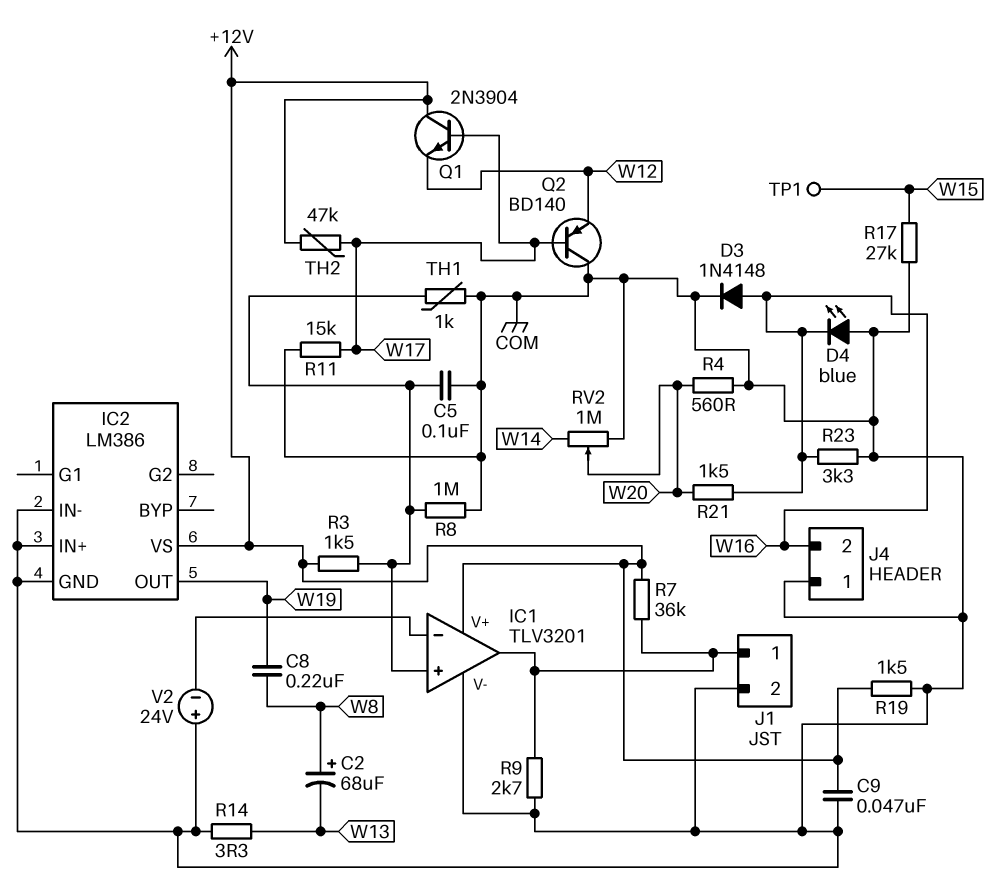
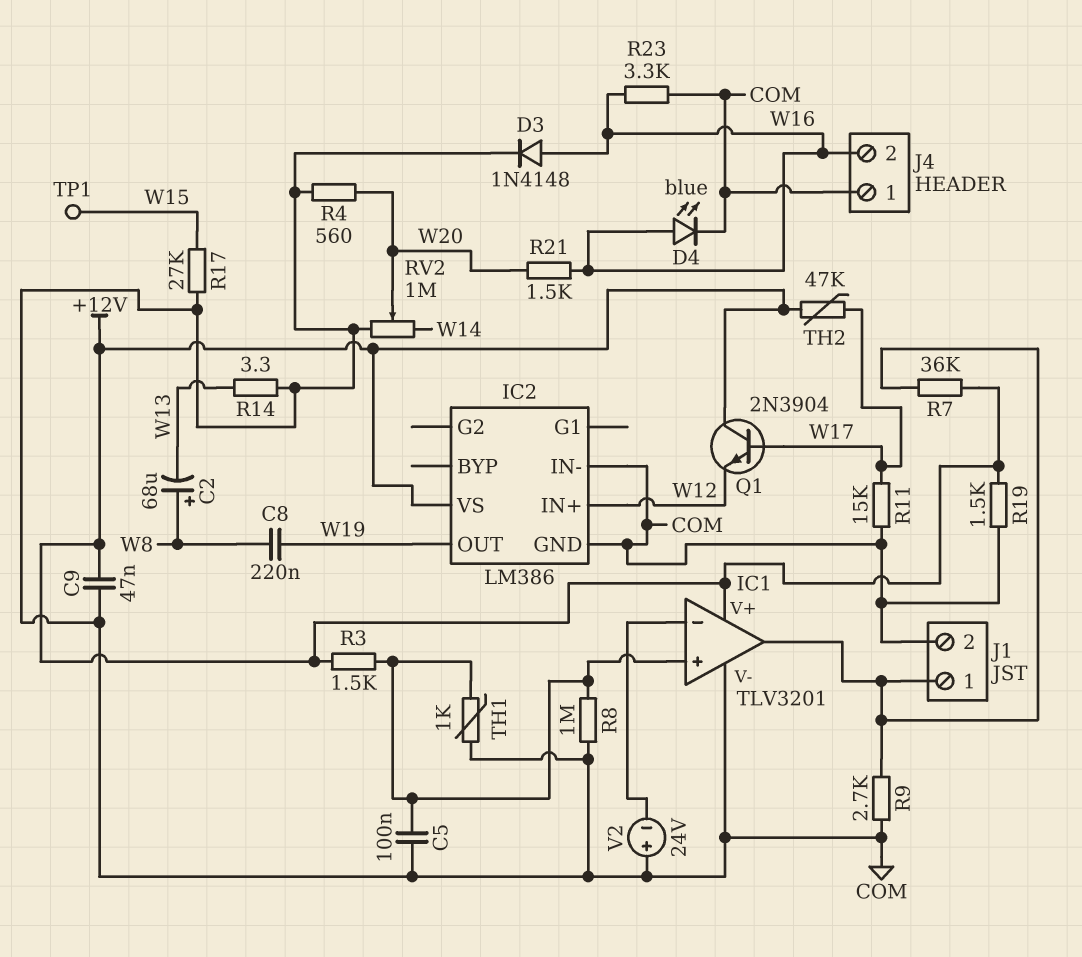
D4: LED blue (A COM, K W16) -> LED blue (A W16, K COM)
IC2 pin IN+: COM -> W12
Q2: PNP BD140 (B W17, C COM, E W12) -> none

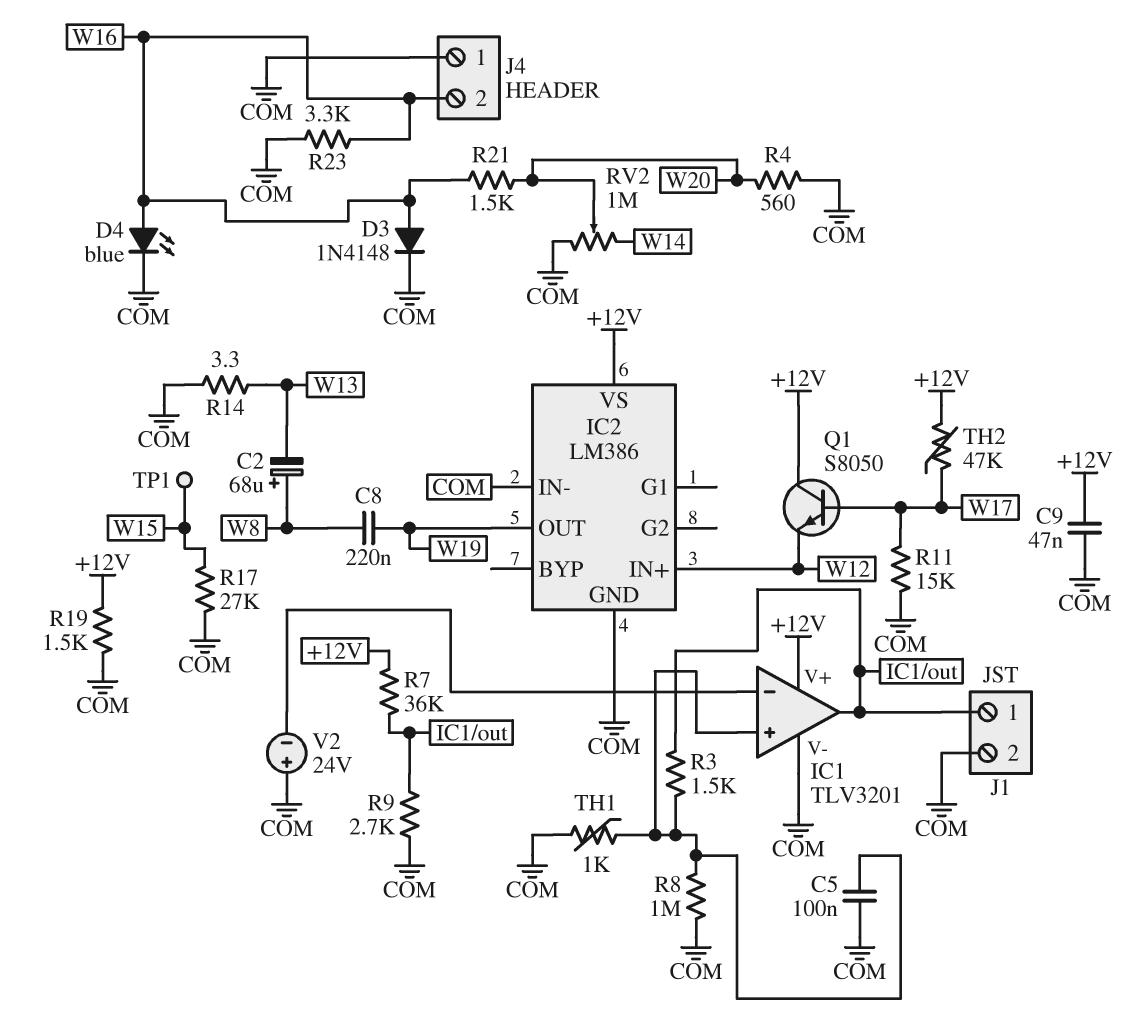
Q1: NPN 2N3904 (B W17, C +12V, E W12) -> NPN S8050 (B W17, C +12V, E W12)
R3: 1.5k (+12V, IC1/in+) -> 1.5k (IC1/in+, IC1/out)

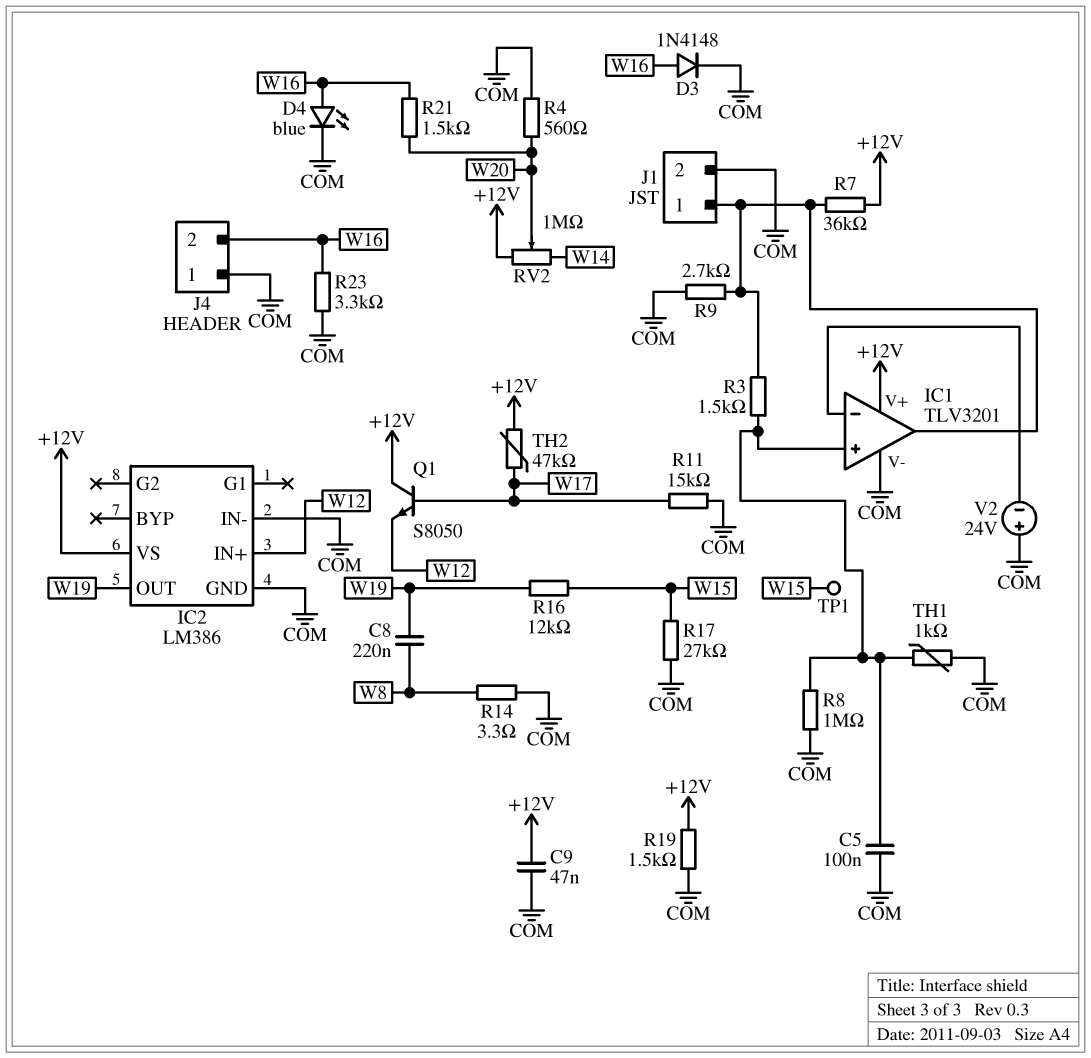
C2: 68uF (plus W8, minus W13) -> none
R14: 3.3 (COM, W13) -> 3.3 (COM, W8)
R16: none -> 12k (W15, W19)
RV2: 1M (COM, W14, wiper W20) -> 1M (+12V, W14, wiper W20)

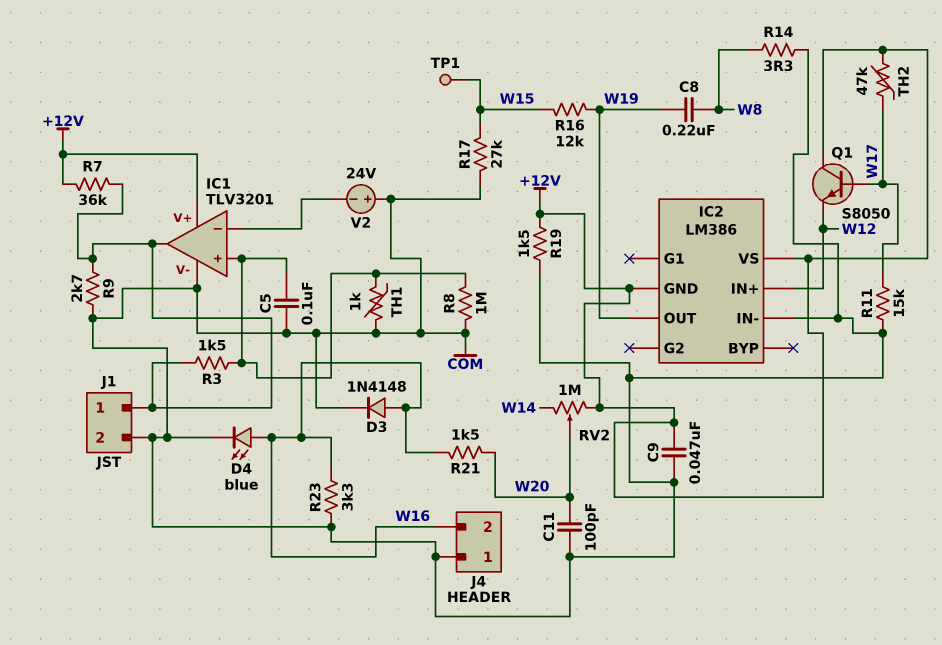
C11: none -> 100pF (COM, W20)
IC2 pin GND: COM -> +12V
R4: 560 (COM, W20) -> none

